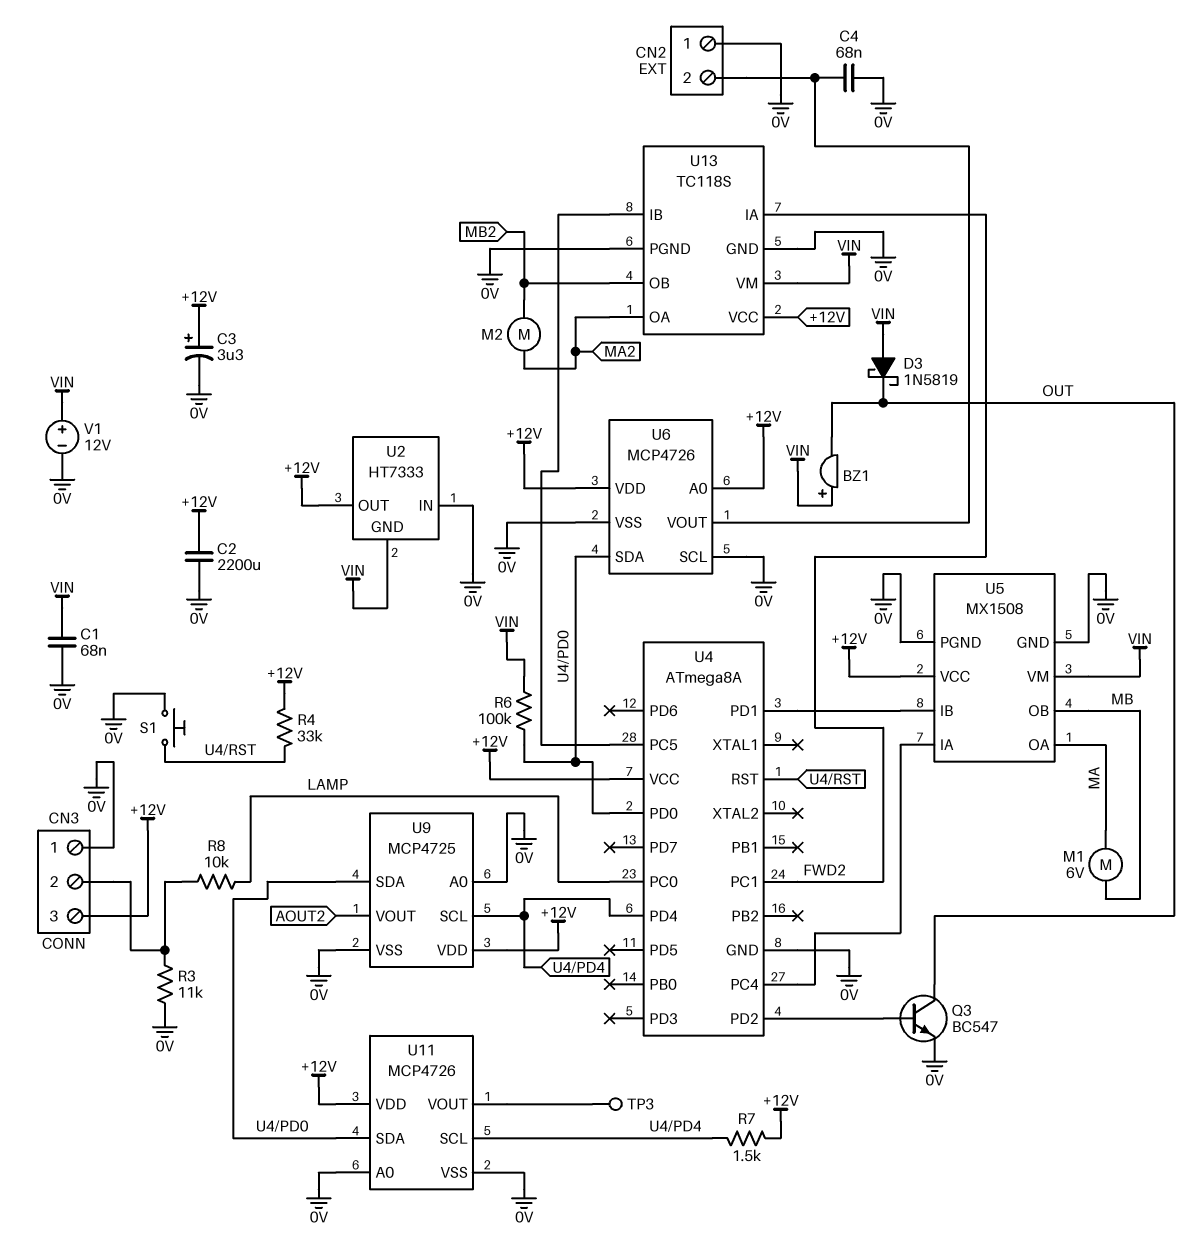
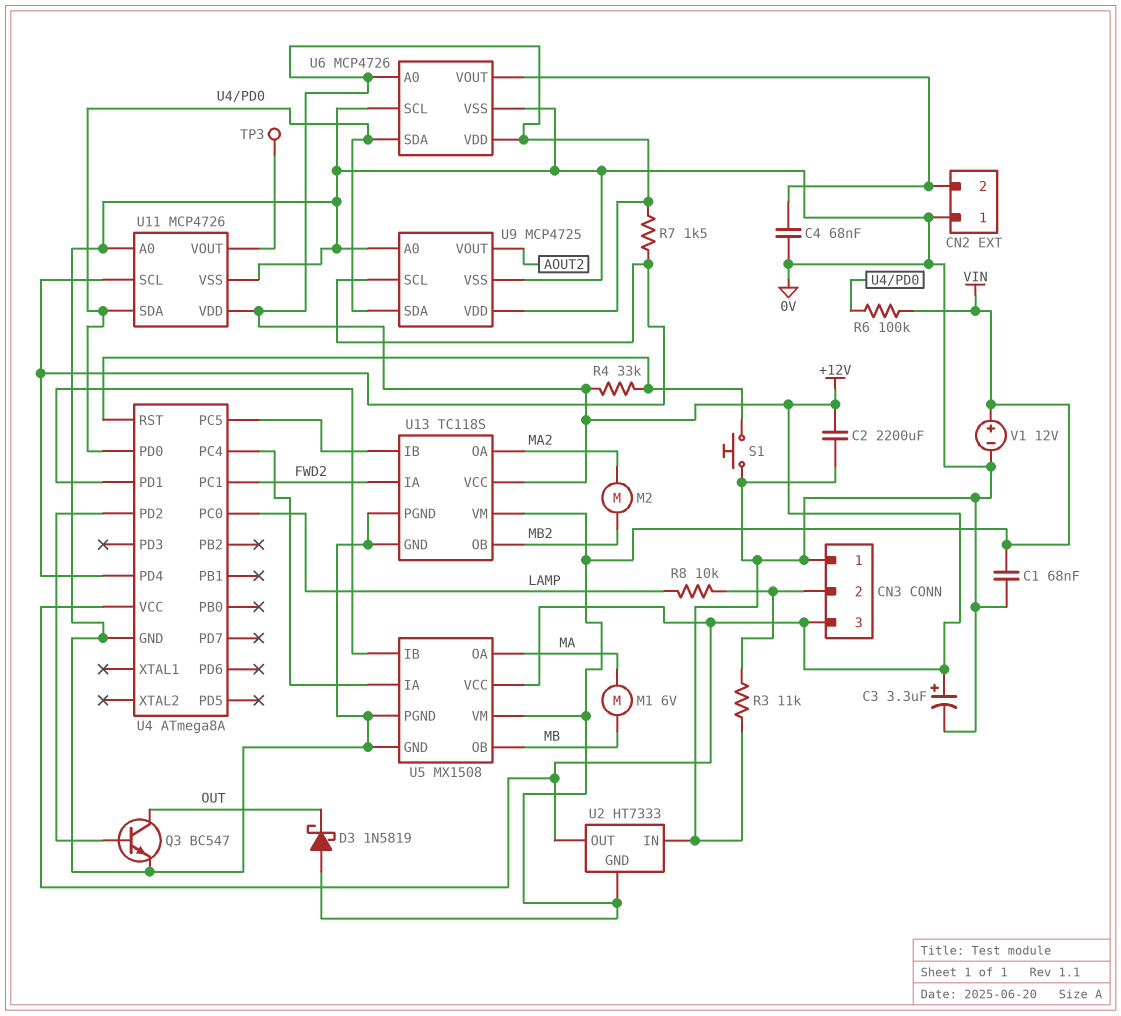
BZ1: buzzer (plus VIN, minus OUT) -> none

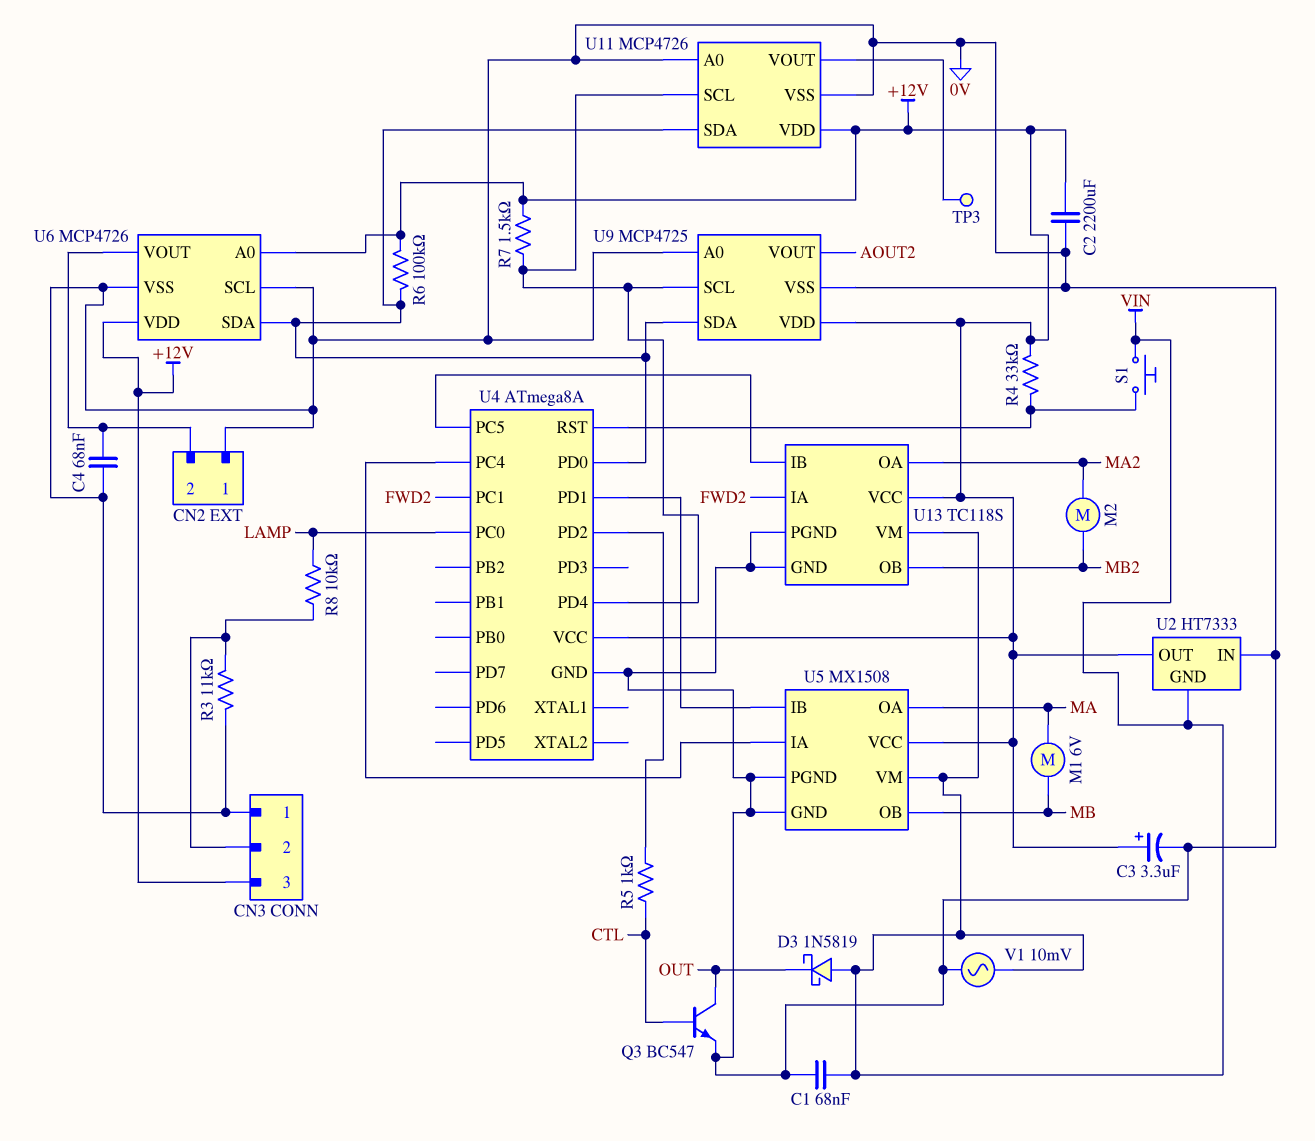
Q3: NPN BC547 (B U4/PD2, C OUT, E 0V) -> NPN BC547 (B CTL, C OUT, E 0V)
R5: none -> 1k (CTL, U4/PD2)
R6: 100k (U4/PD0, VIN) -> 100k (+12V, U4/PD0)
S1: button (0V, U4/RST) -> button (U4/RST, VIN)
V1: 12V (plus VIN, minus 0V) -> AC 10mV (0V, VIN)

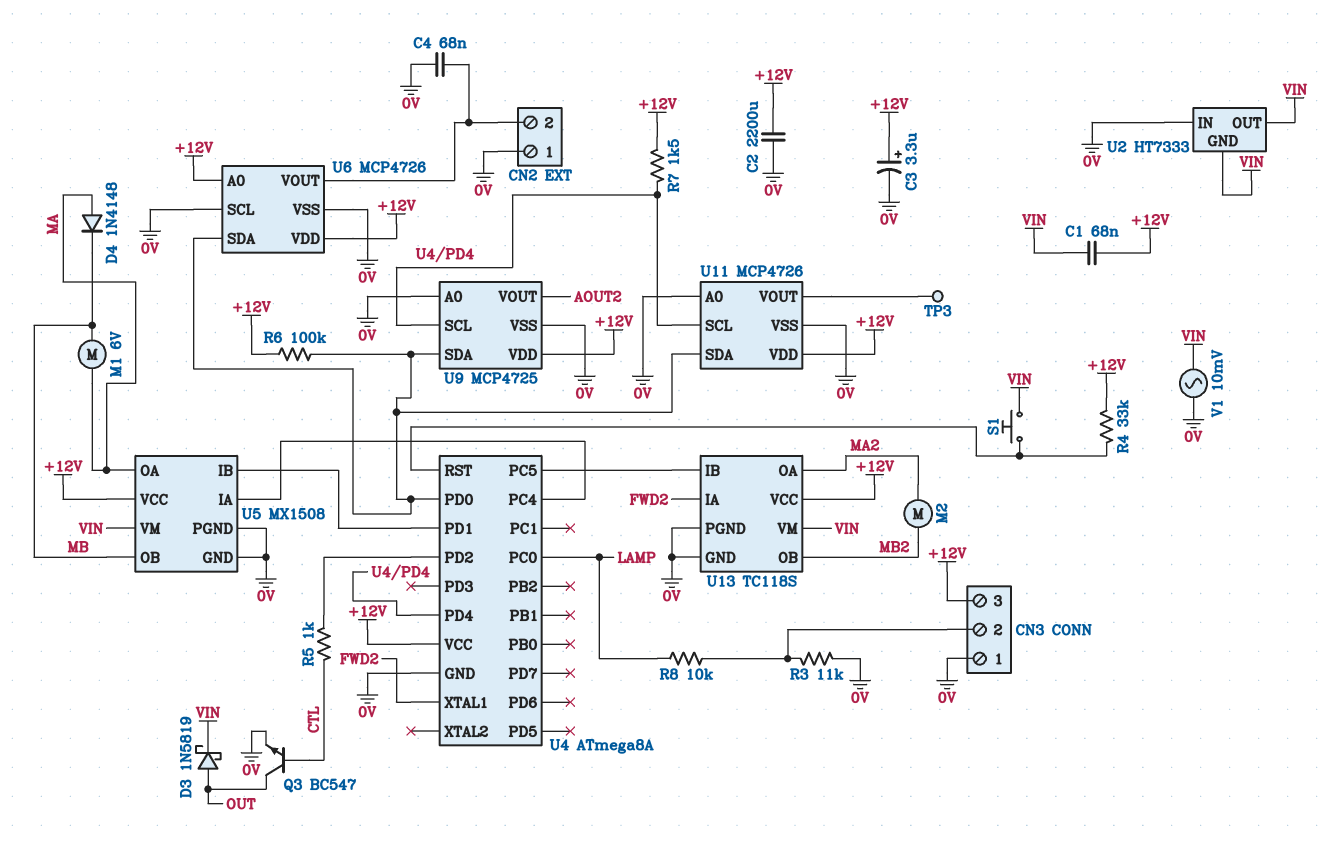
C1: 68nF (0V, VIN) -> 68nF (+12V, VIN)
D3: schottky 1N5819 (A VIN, K OUT) -> schottky 1N5819 (A OUT, K VIN)
D4: none -> diode 1N4148 (A MA, K MB)
U2 pin OUT: +12V -> VIN
U4 pin PC1: FWD2 -> none
U4 pin XTAL1: none -> FWD2

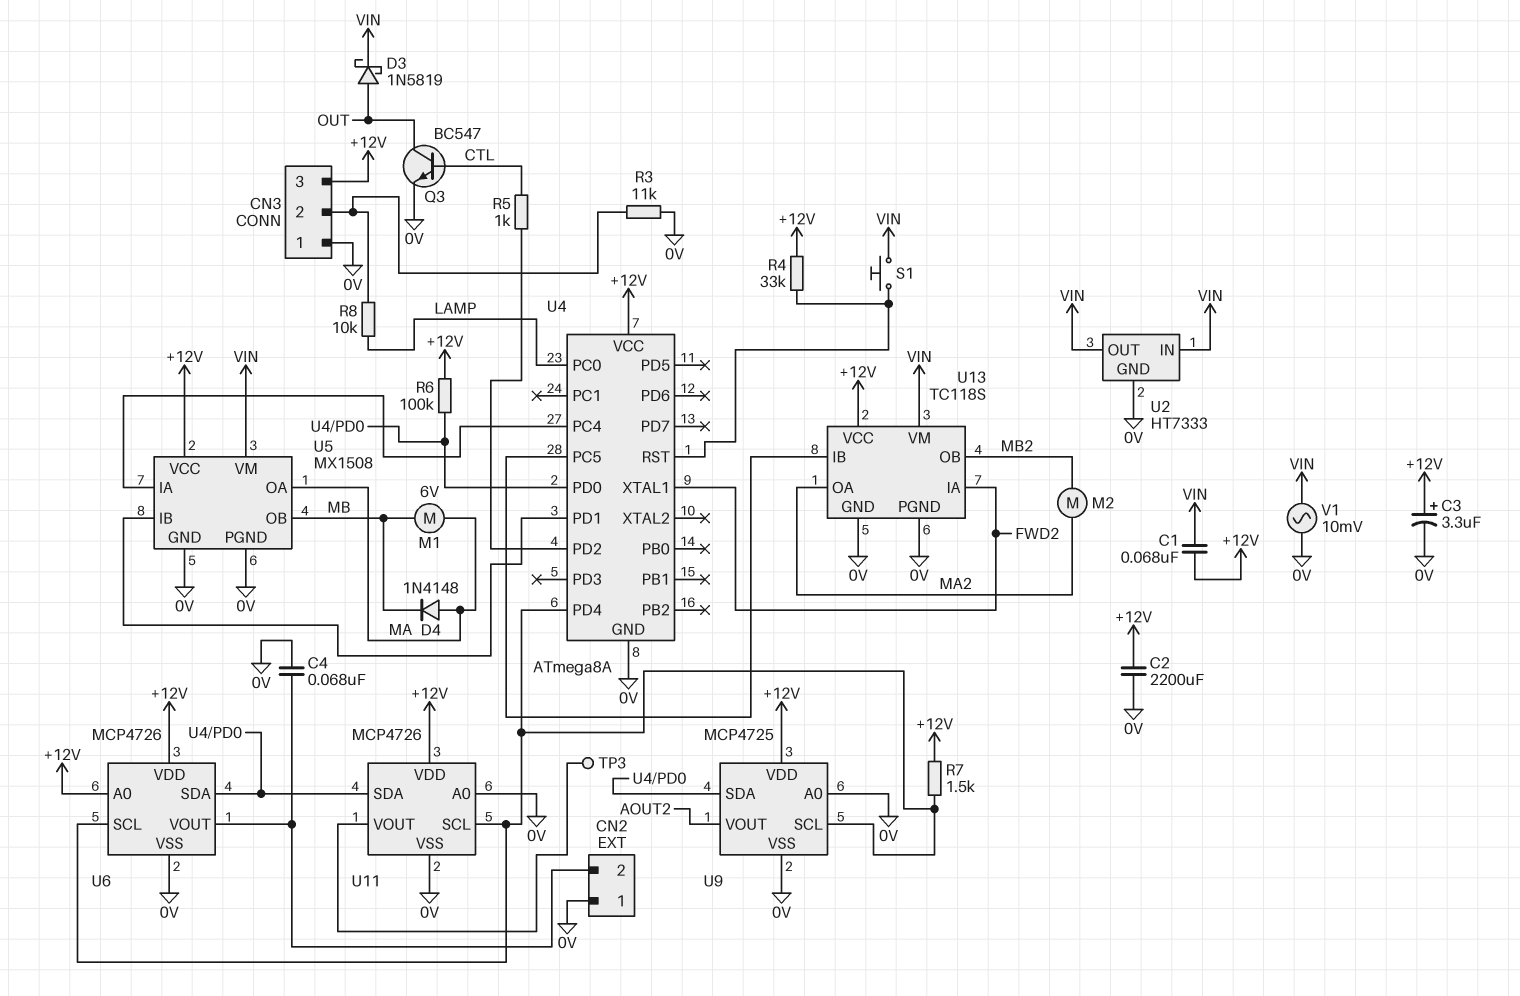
U2 pin GND: VIN -> 0V
U2 pin IN: 0V -> VIN
U6 pin SCL: 0V -> U4/PD4

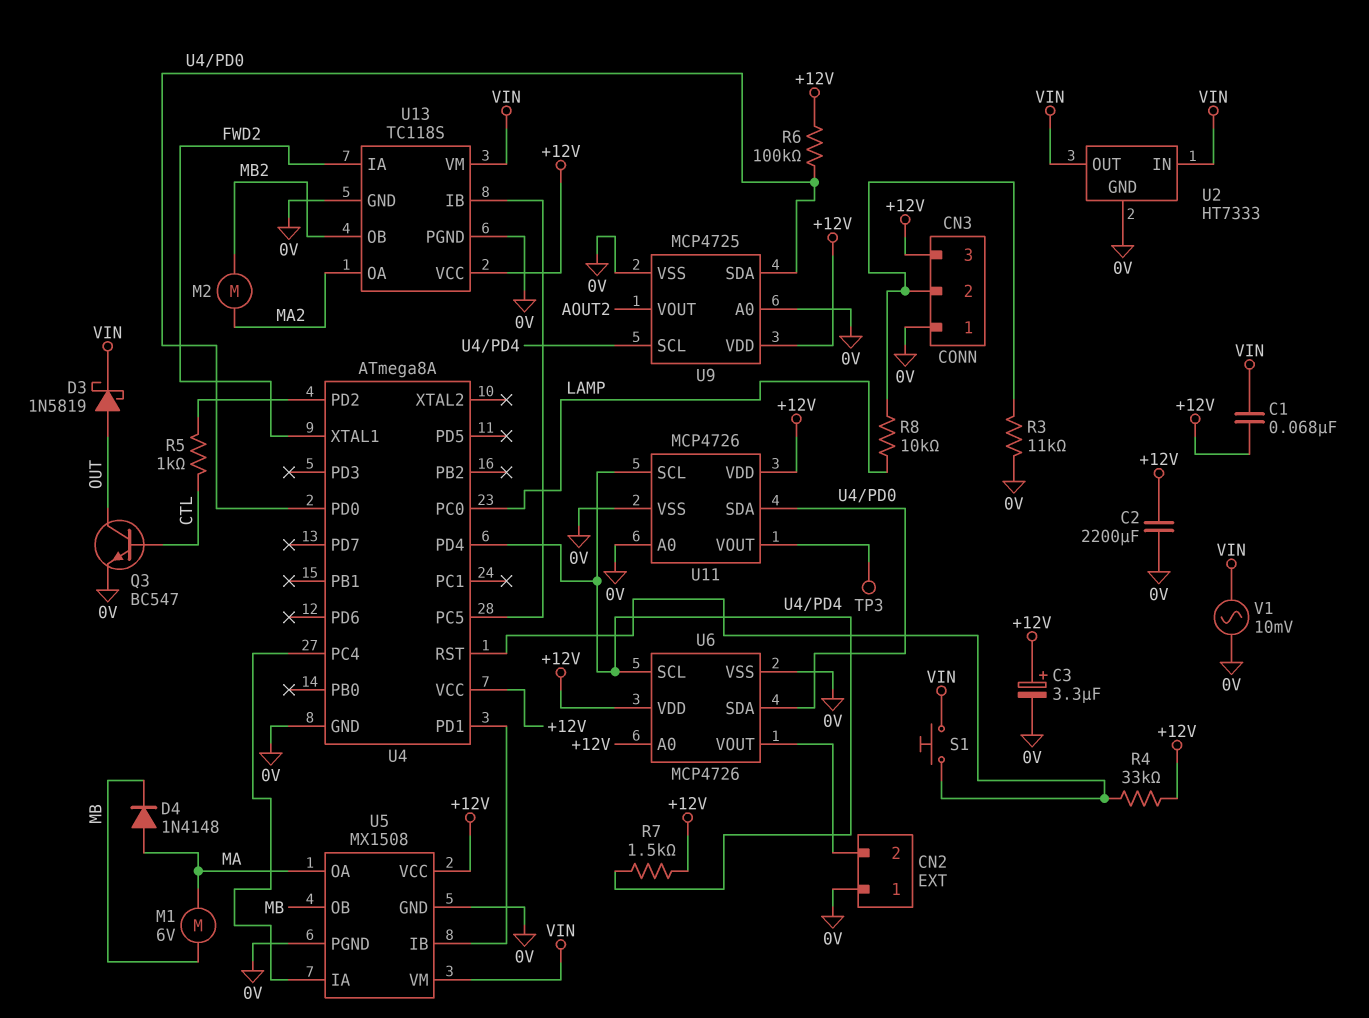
C4: 68nF (0V, CN2/2) -> none

